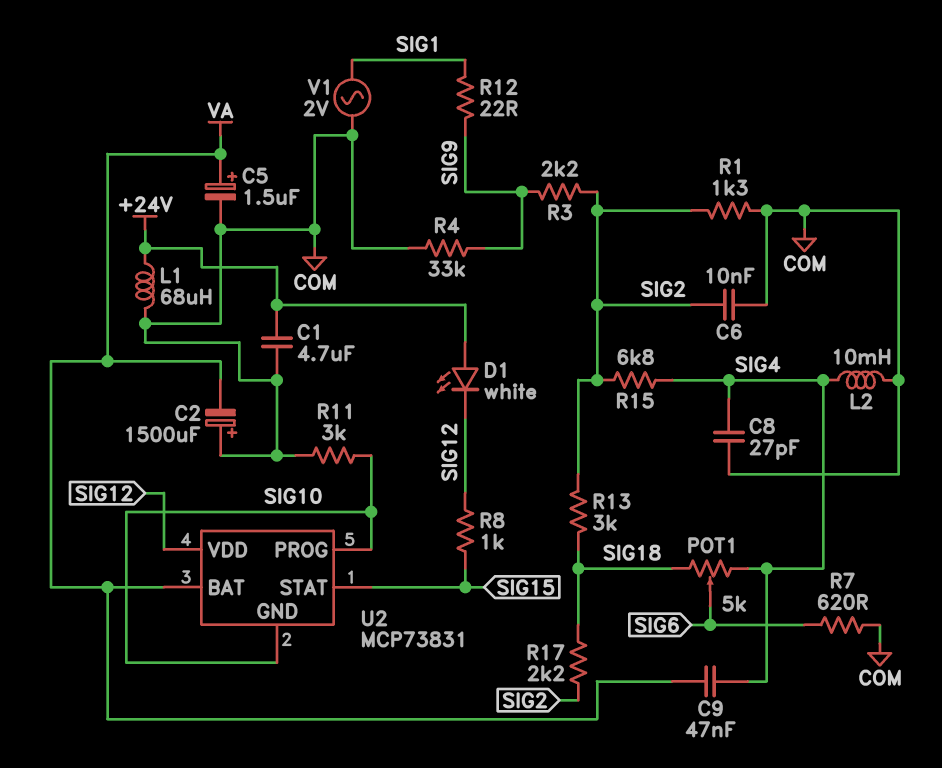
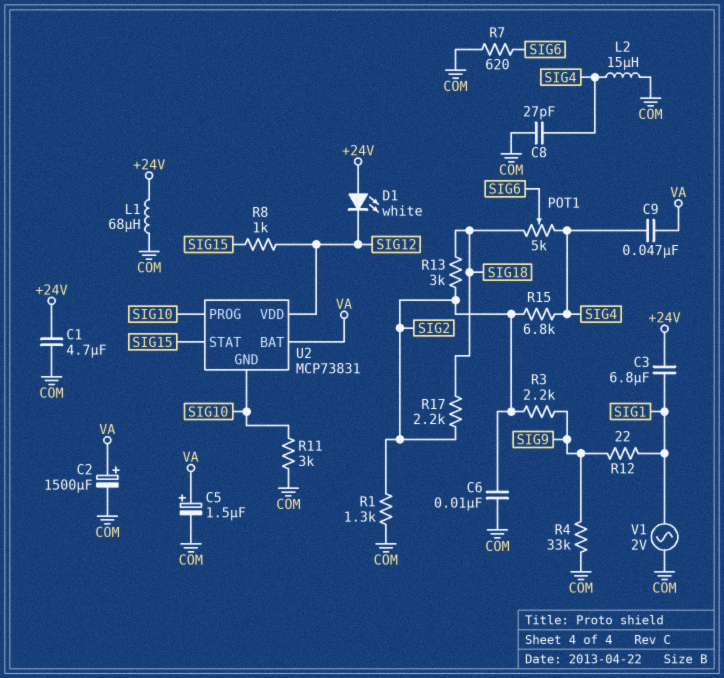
C2: 1500uF (plus COM, minus VA) -> 1500uF (plus VA, minus COM)
C3: none -> 6.8uF (+24V, SIG1)
L2: 10mH (COM, SIG4) -> 15uH (COM, SIG4)

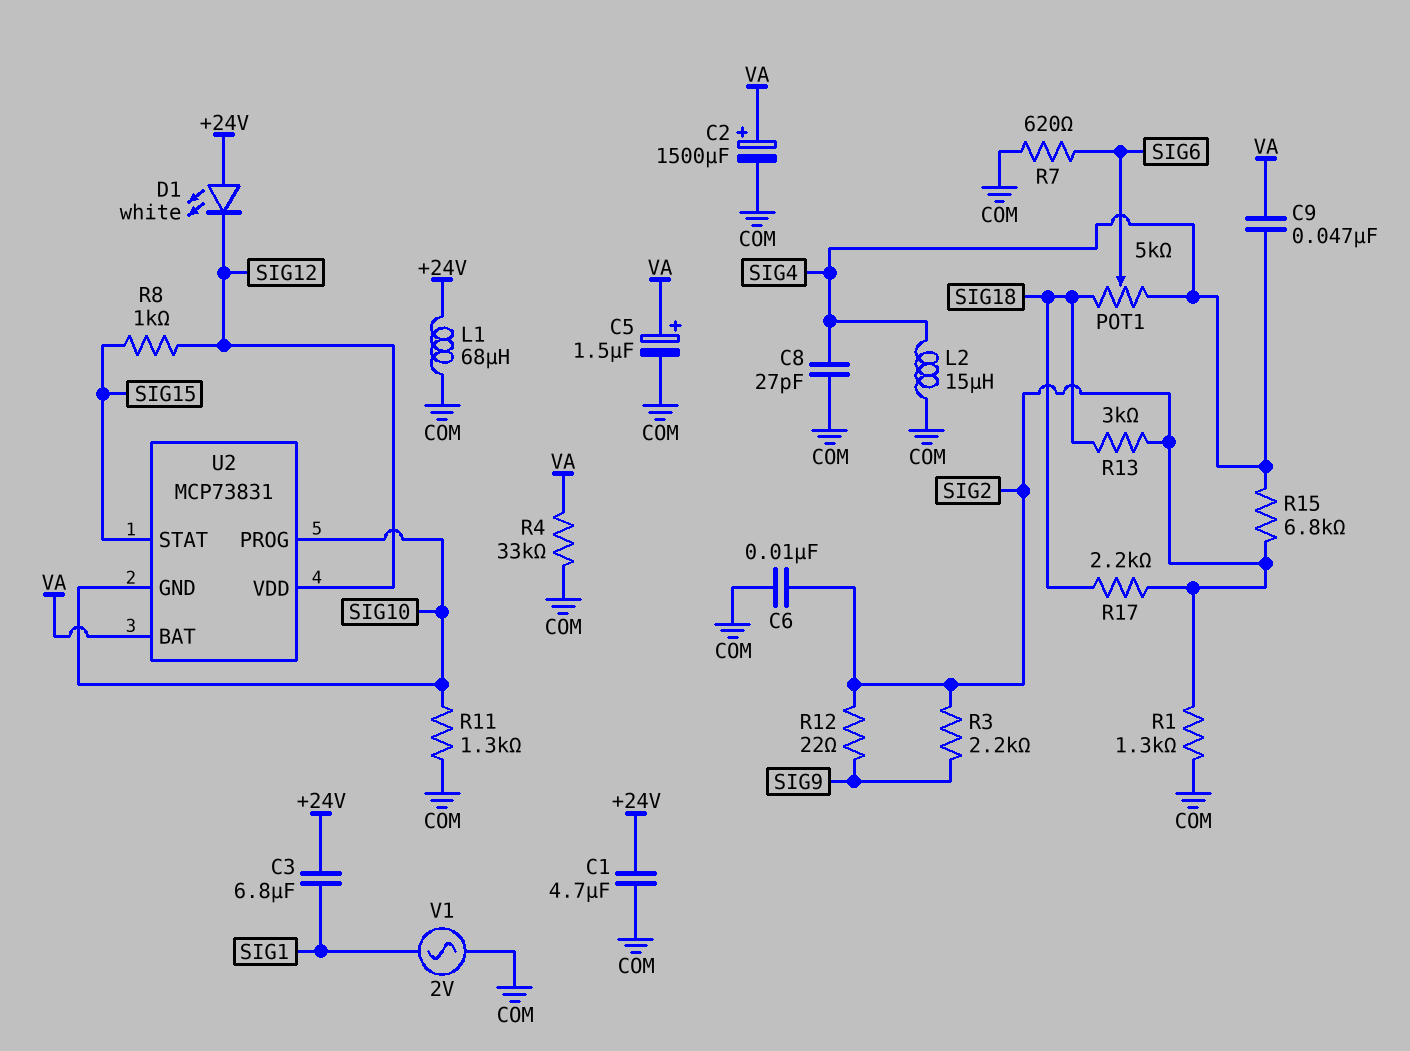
R4: 33k (COM, SIG9) -> 33k (COM, VA)
R11: 3k (COM, SIG10) -> 1.3k (COM, SIG10)
R12: 22 (SIG1, SIG9) -> 22 (SIG2, SIG9)

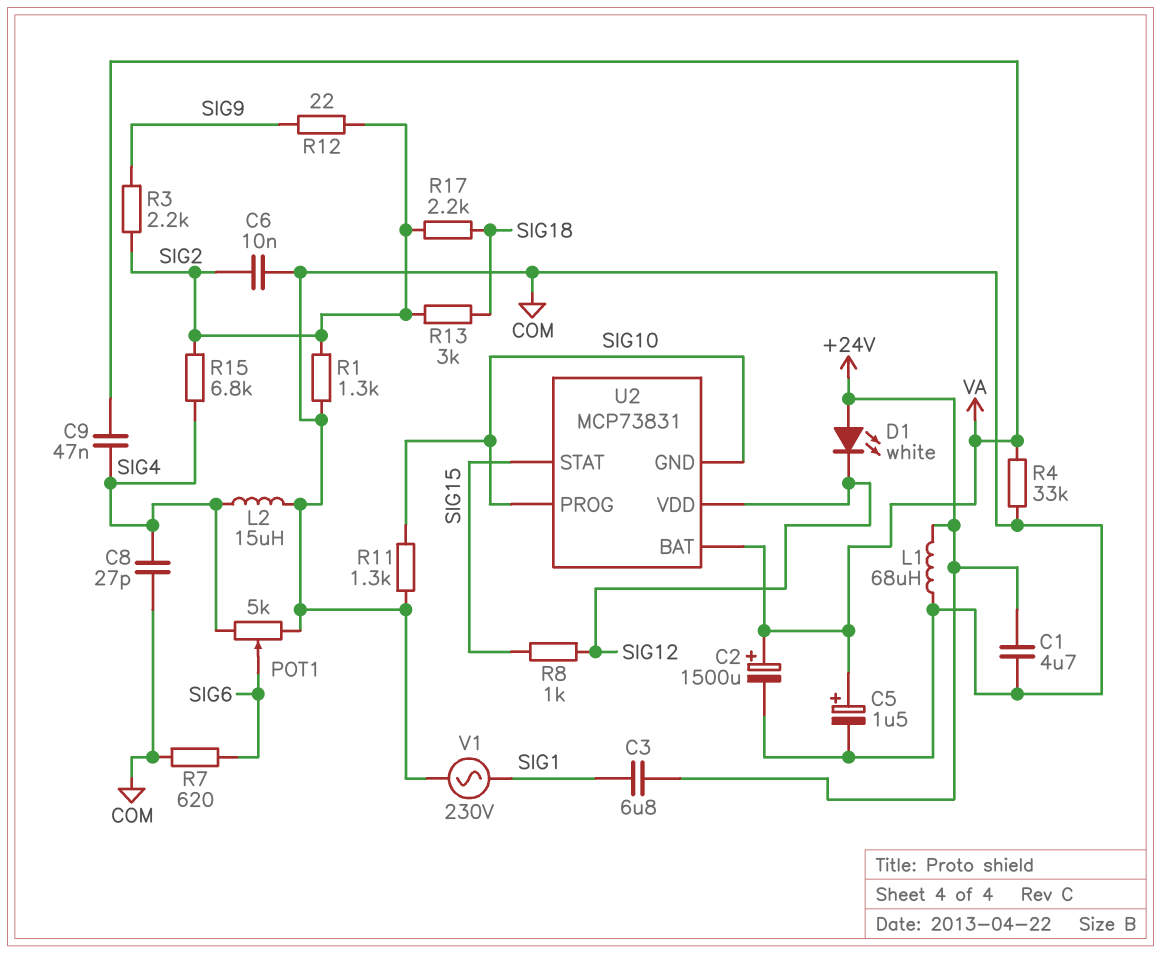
POT1: 5k (SIG4, SIG18, wiper SIG6) -> 5k (COM, SIG4, wiper SIG6)
V1: AC 2V (COM, SIG1) -> AC 230V (COM, SIG1)

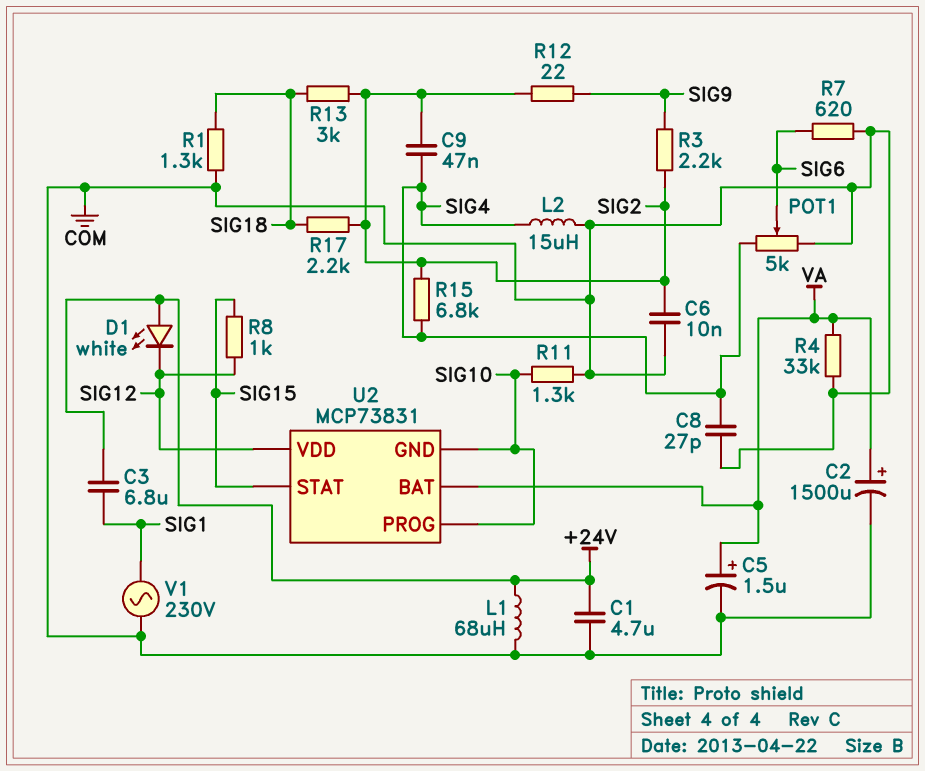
C9: 47nF (SIG4, VA) -> 47nF (SIG2, SIG4)
R1: 1.3k (COM, SIG2) -> 1.3k (COM, SIG18)

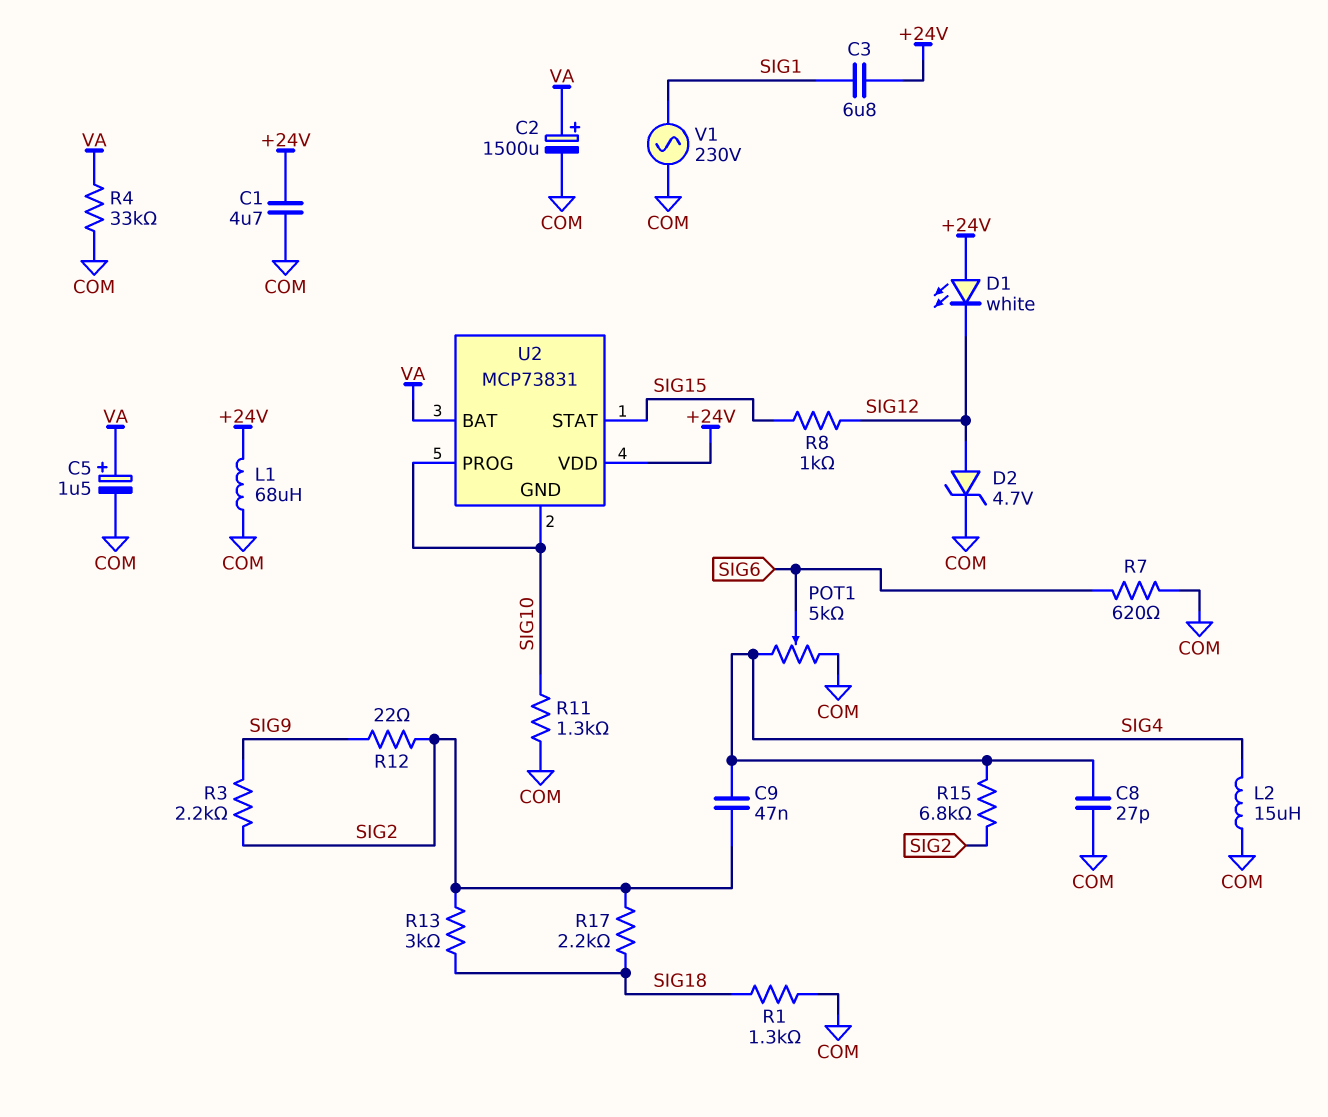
C6: 10nF (COM, SIG2) -> none
D2: none -> zener 4.7V (A SIG12, K COM)
U2 pin VDD: SIG12 -> +24V

